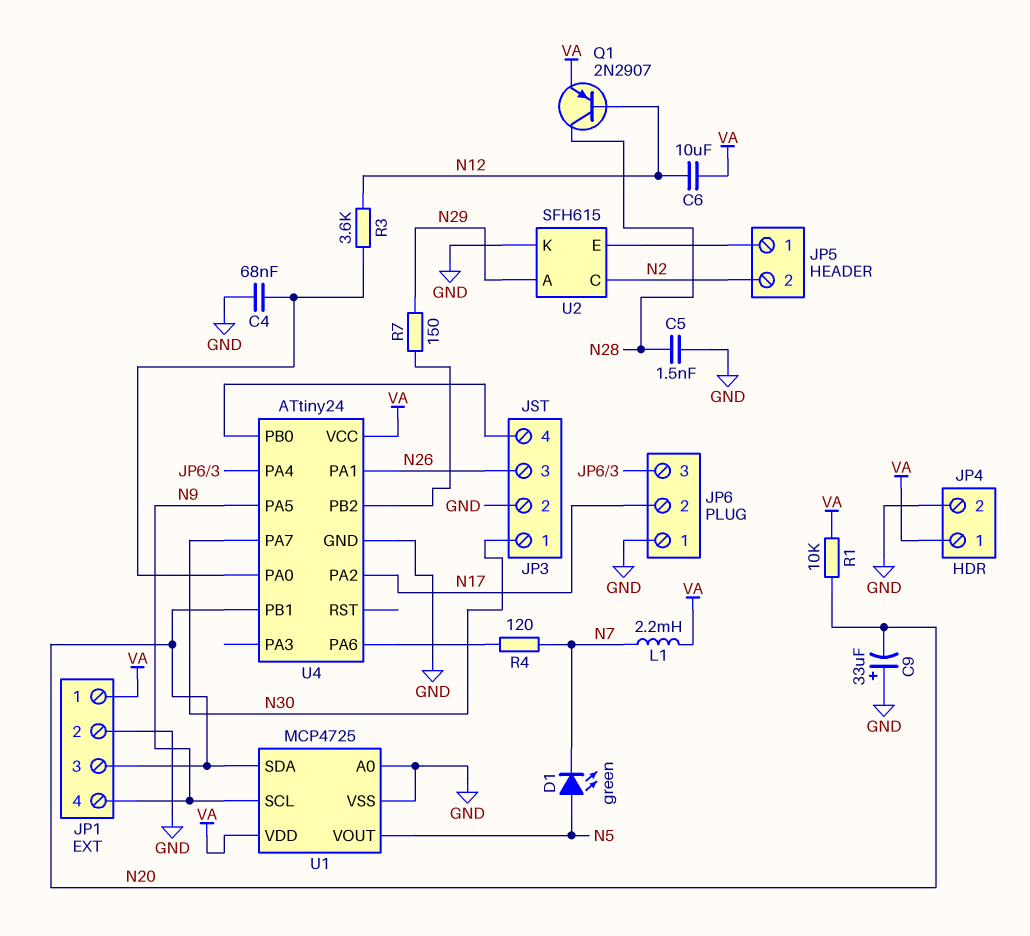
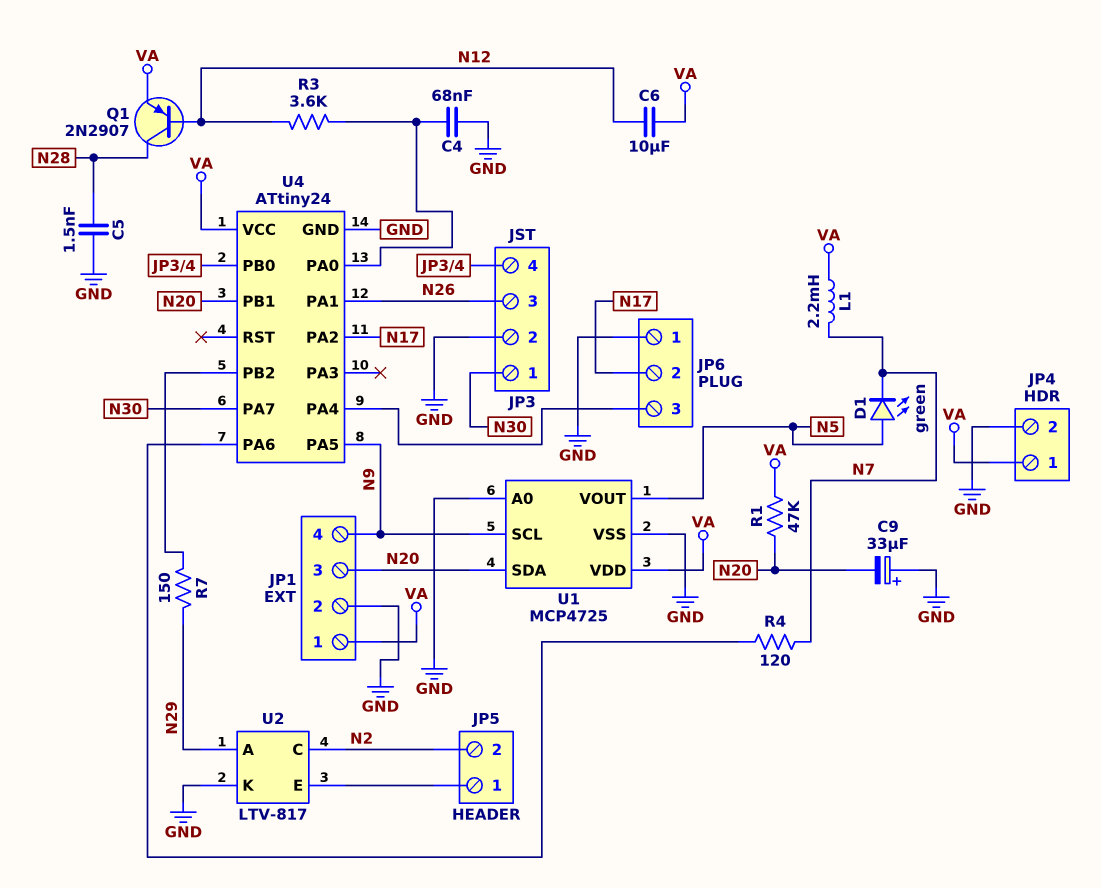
R1: 10k (N20, VA) -> 47k (N20, VA)
U2: SFH615 -> LTV-817

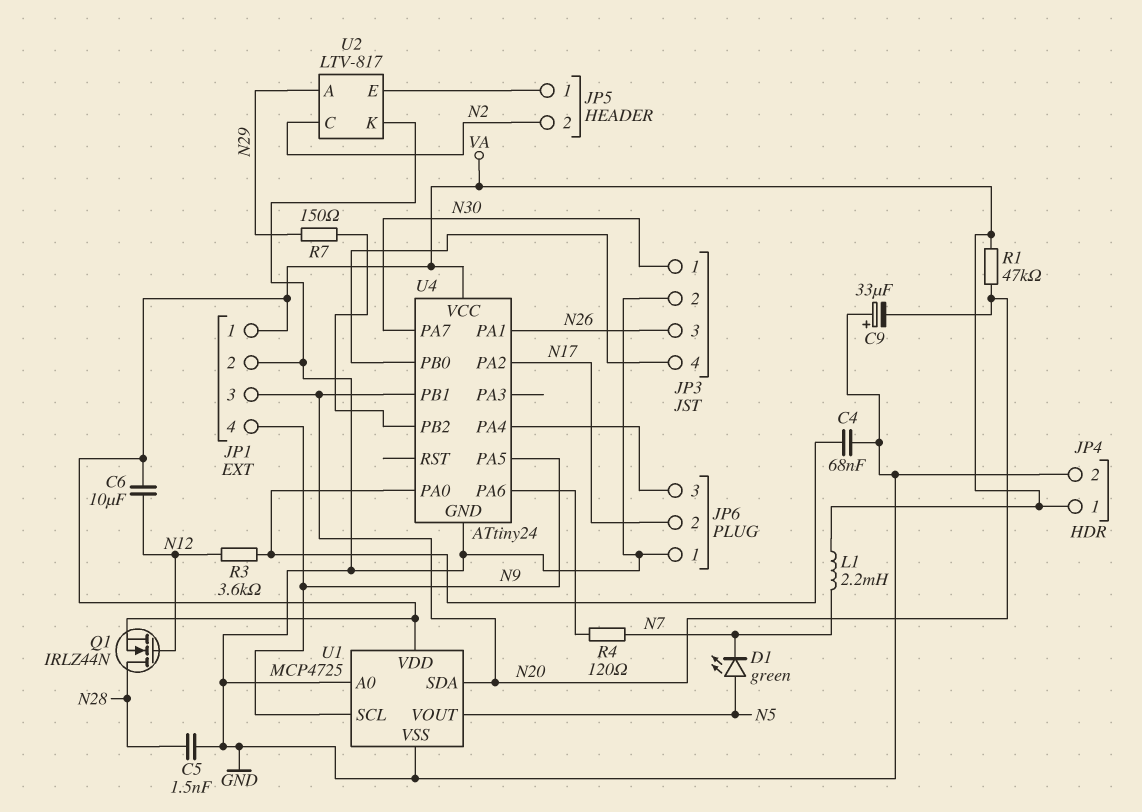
Q1: PNP 2N2907 (B N12, C N28, E VA) -> NMOS IRLZ44N (G N12, D N28, S VA)

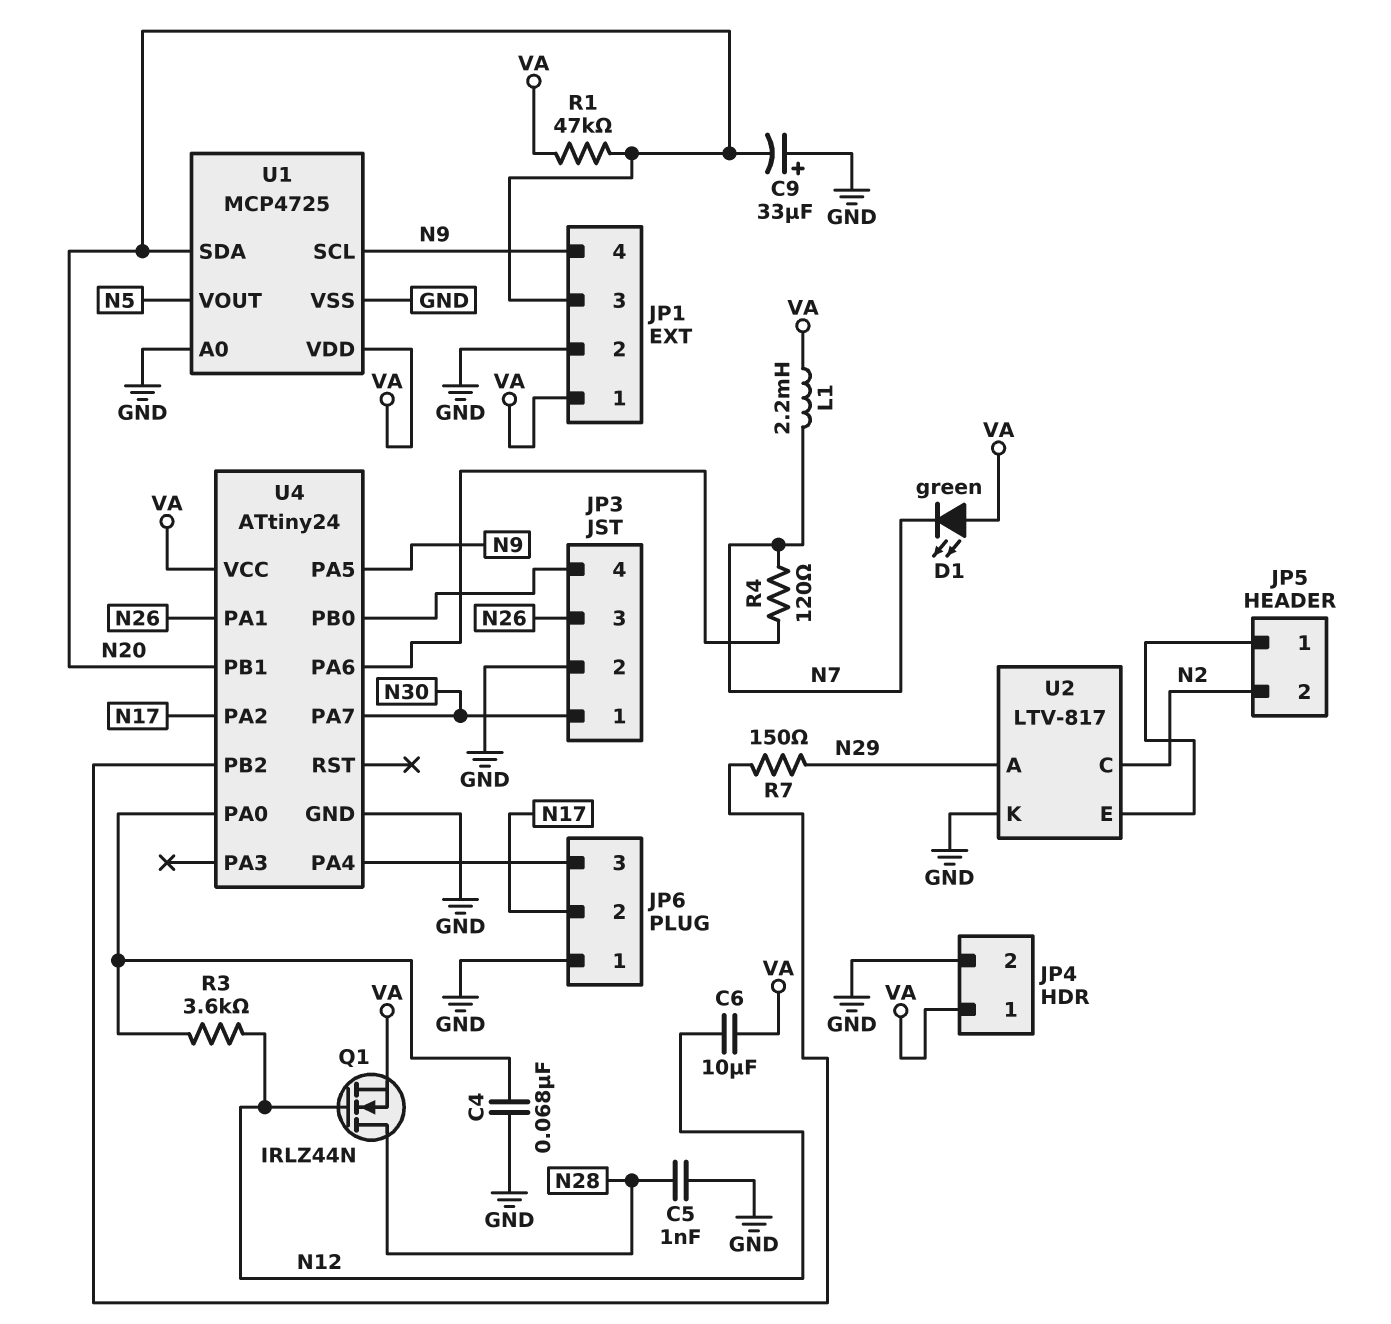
C5: 1.5nF (GND, N28) -> 1nF (GND, N28)
D1: LED green (A N5, K N7) -> LED green (A VA, K N7)

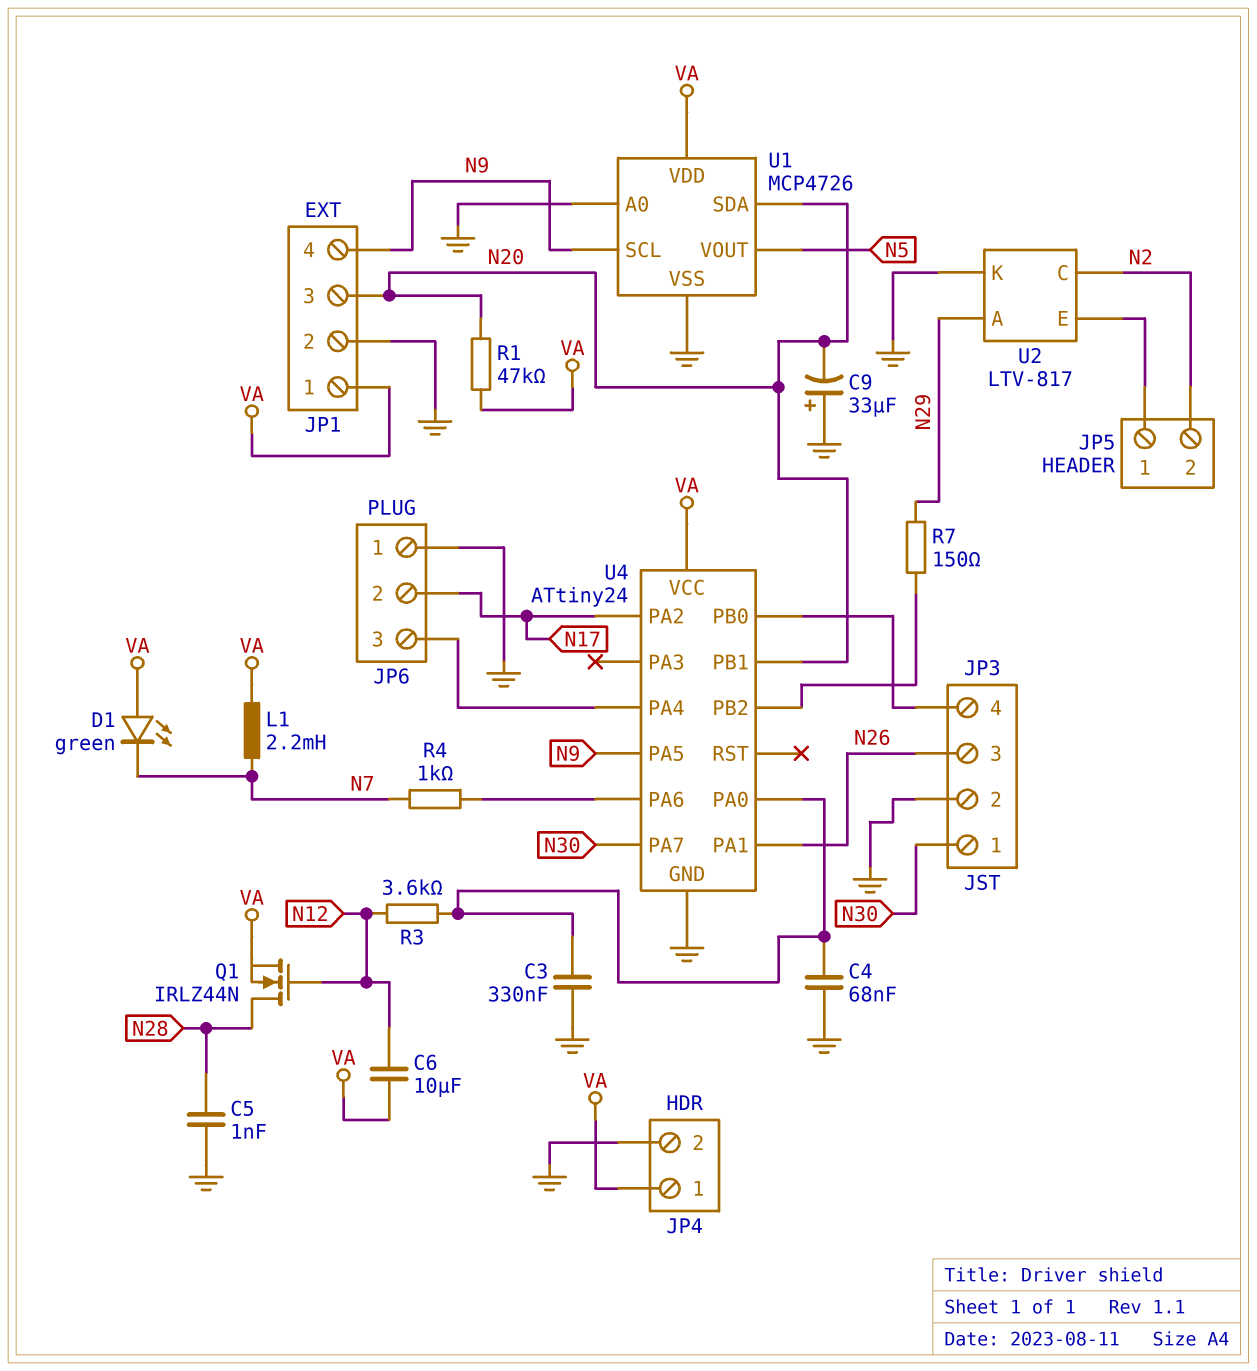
C3: none -> 330nF (GND, U4/PA0)
R4: 120 (N7, U4/PA6) -> 1k (N7, U4/PA6)
U1: MCP4725 -> MCP4726

